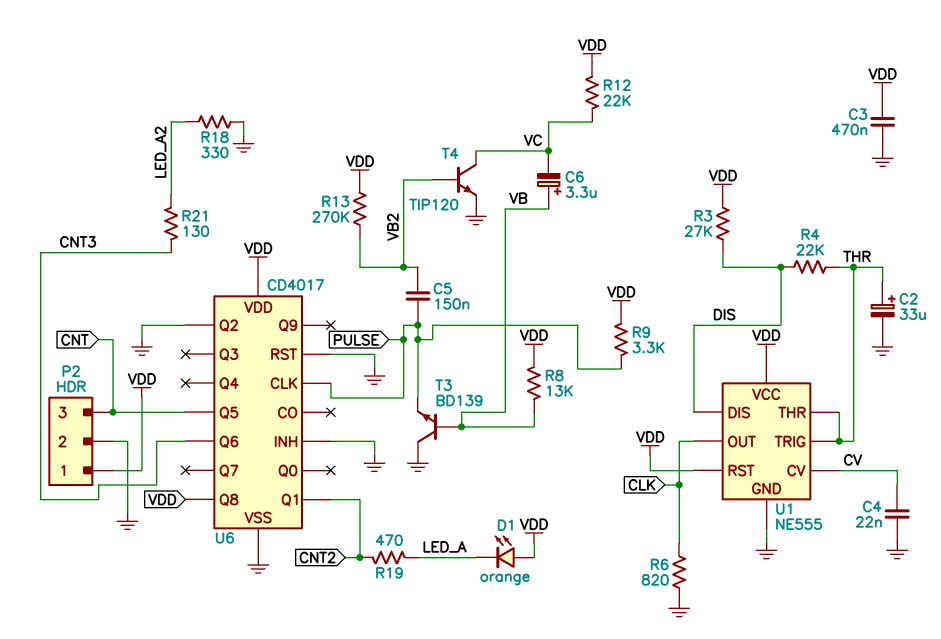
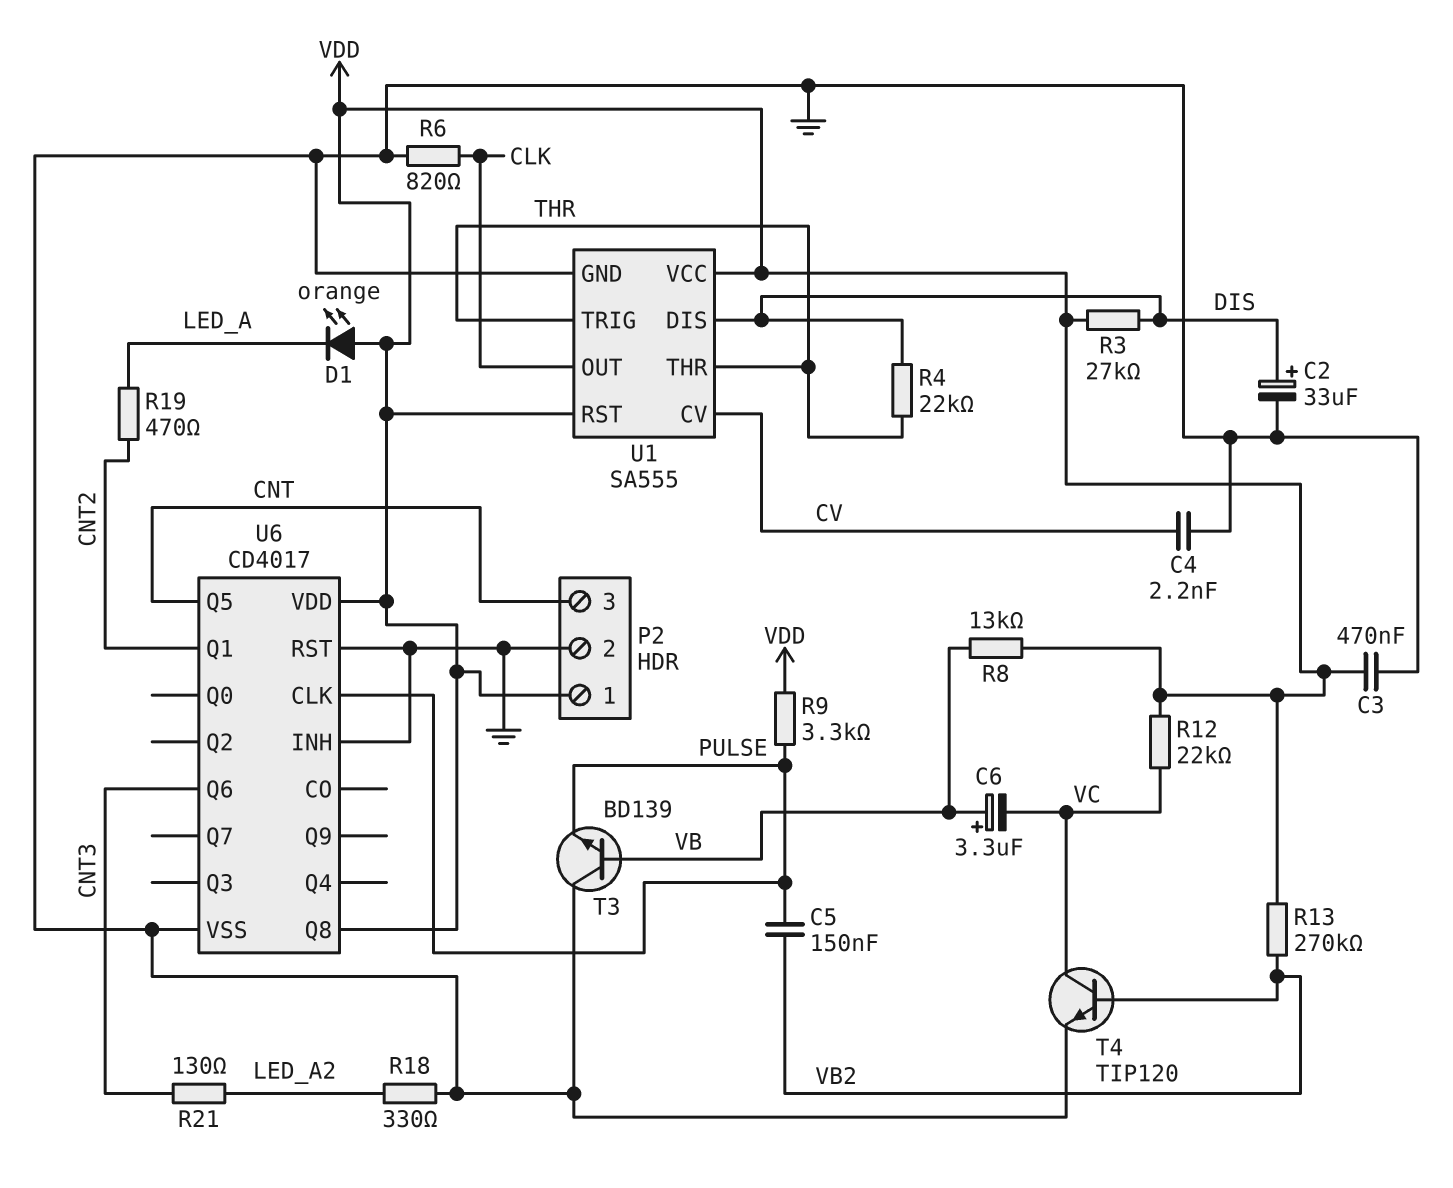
C2: 33uF (plus THR, minus GND) -> 33uF (plus DIS, minus GND)
C4: 22nF (CV, GND) -> 2.2nF (CV, GND)
U1: NE555 -> SA555
U6 pin Q2: GND -> none

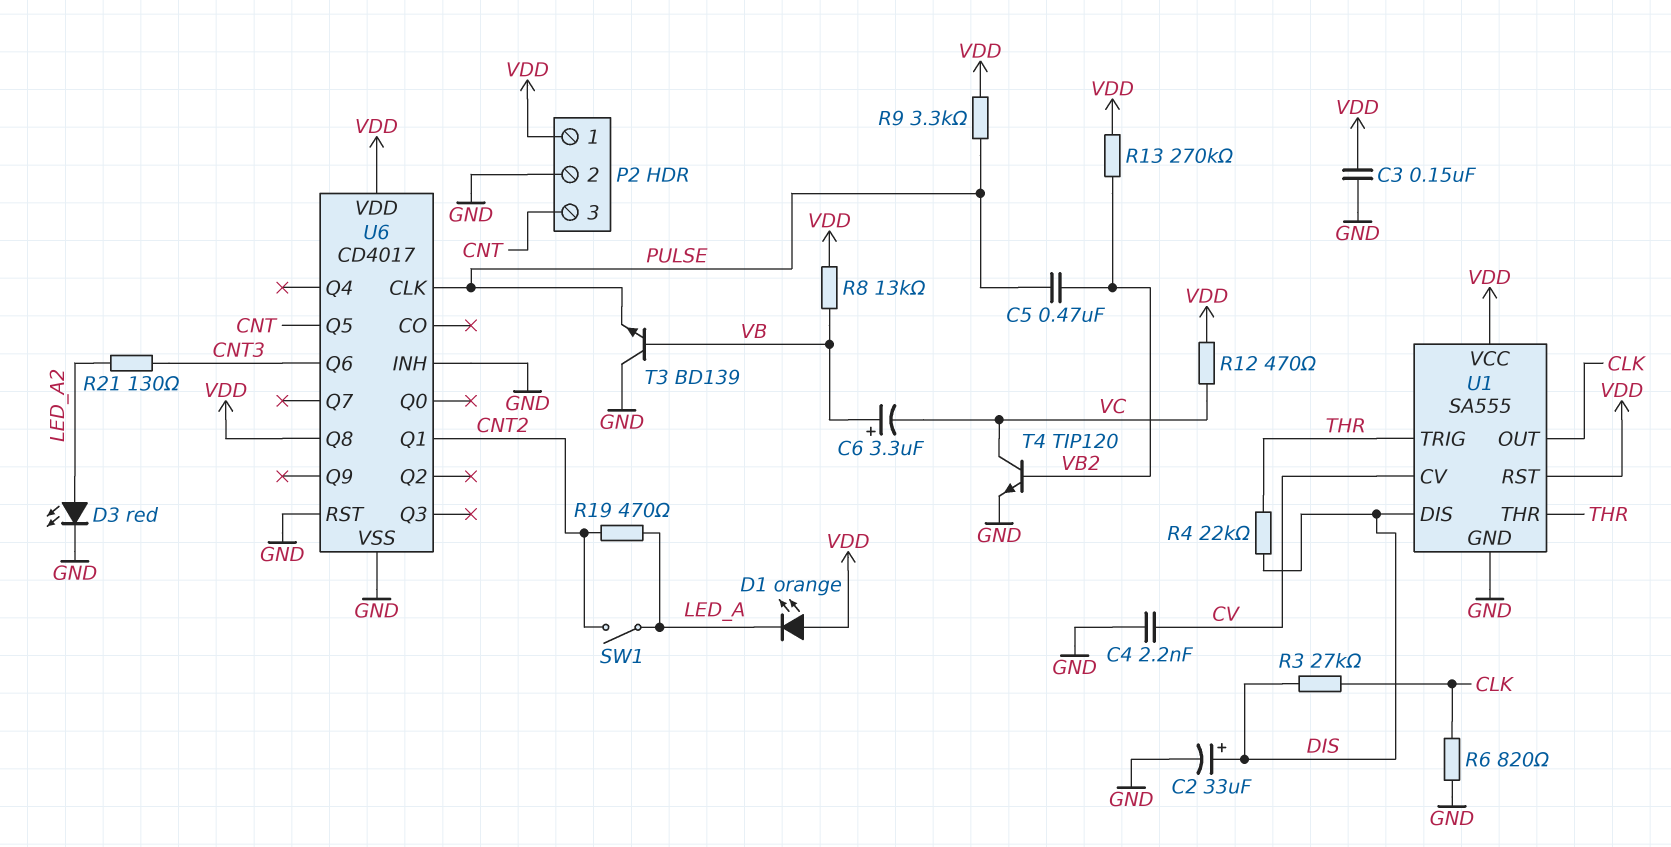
C3: 470nF (GND, VDD) -> 150nF (GND, VDD)
C5: 150nF (PULSE, VB2) -> 470nF (PULSE, VB2)
D3: none -> LED red (A LED_A2, K GND)
R3: 27k (DIS, VDD) -> 27k (CLK, DIS)
R12: 22k (VC, VDD) -> 470 (VC, VDD)
R18: 330 (GND, LED_A2) -> none
SW1: none -> switch (CNT2, LED_A)

